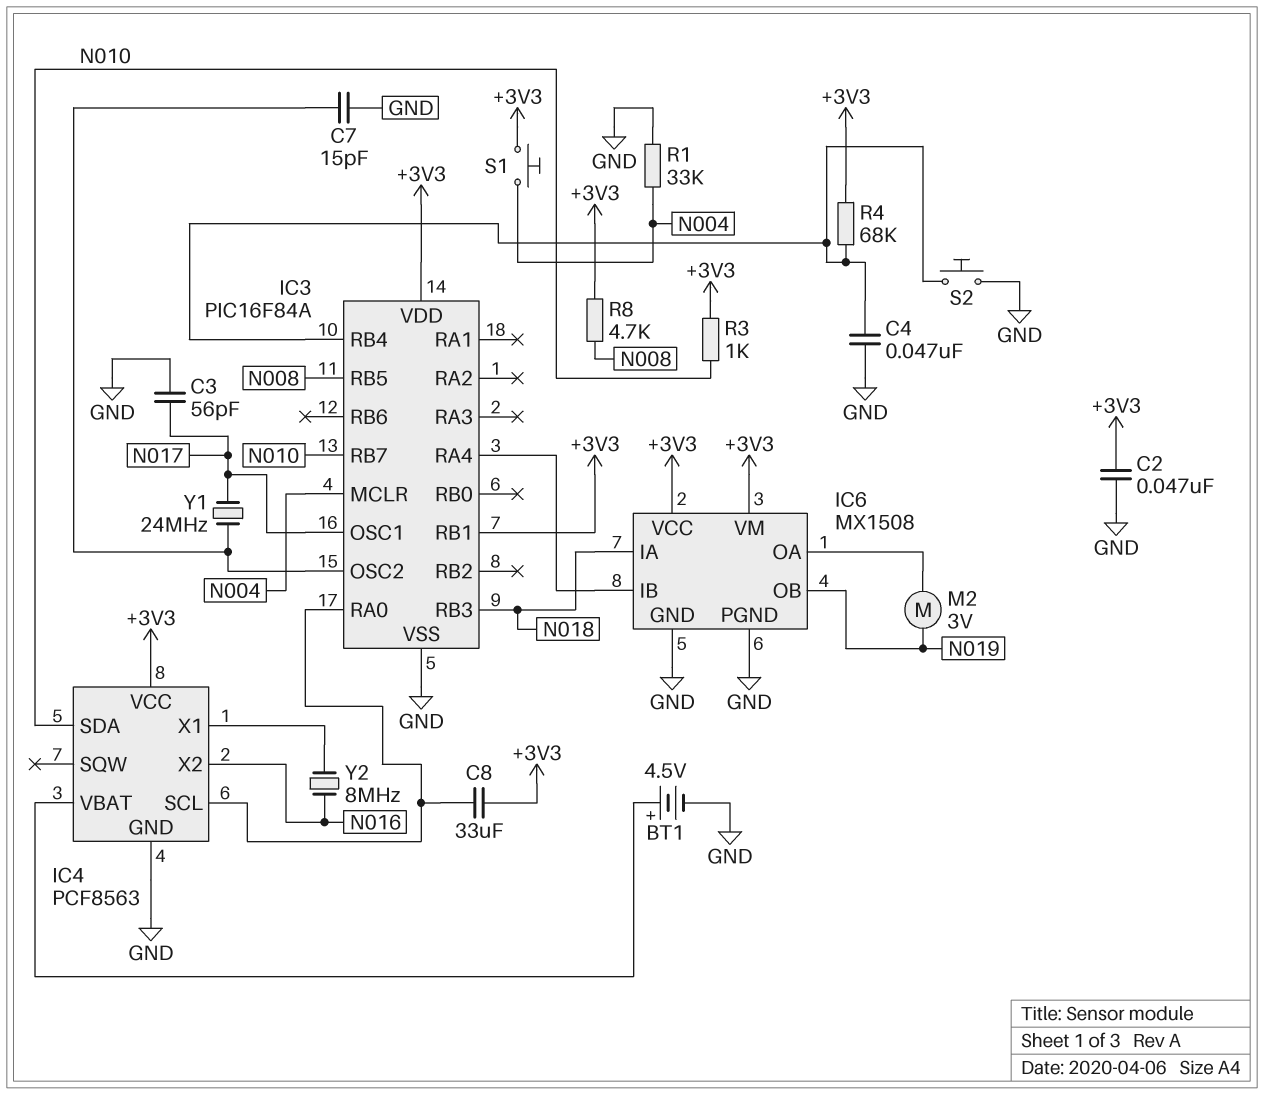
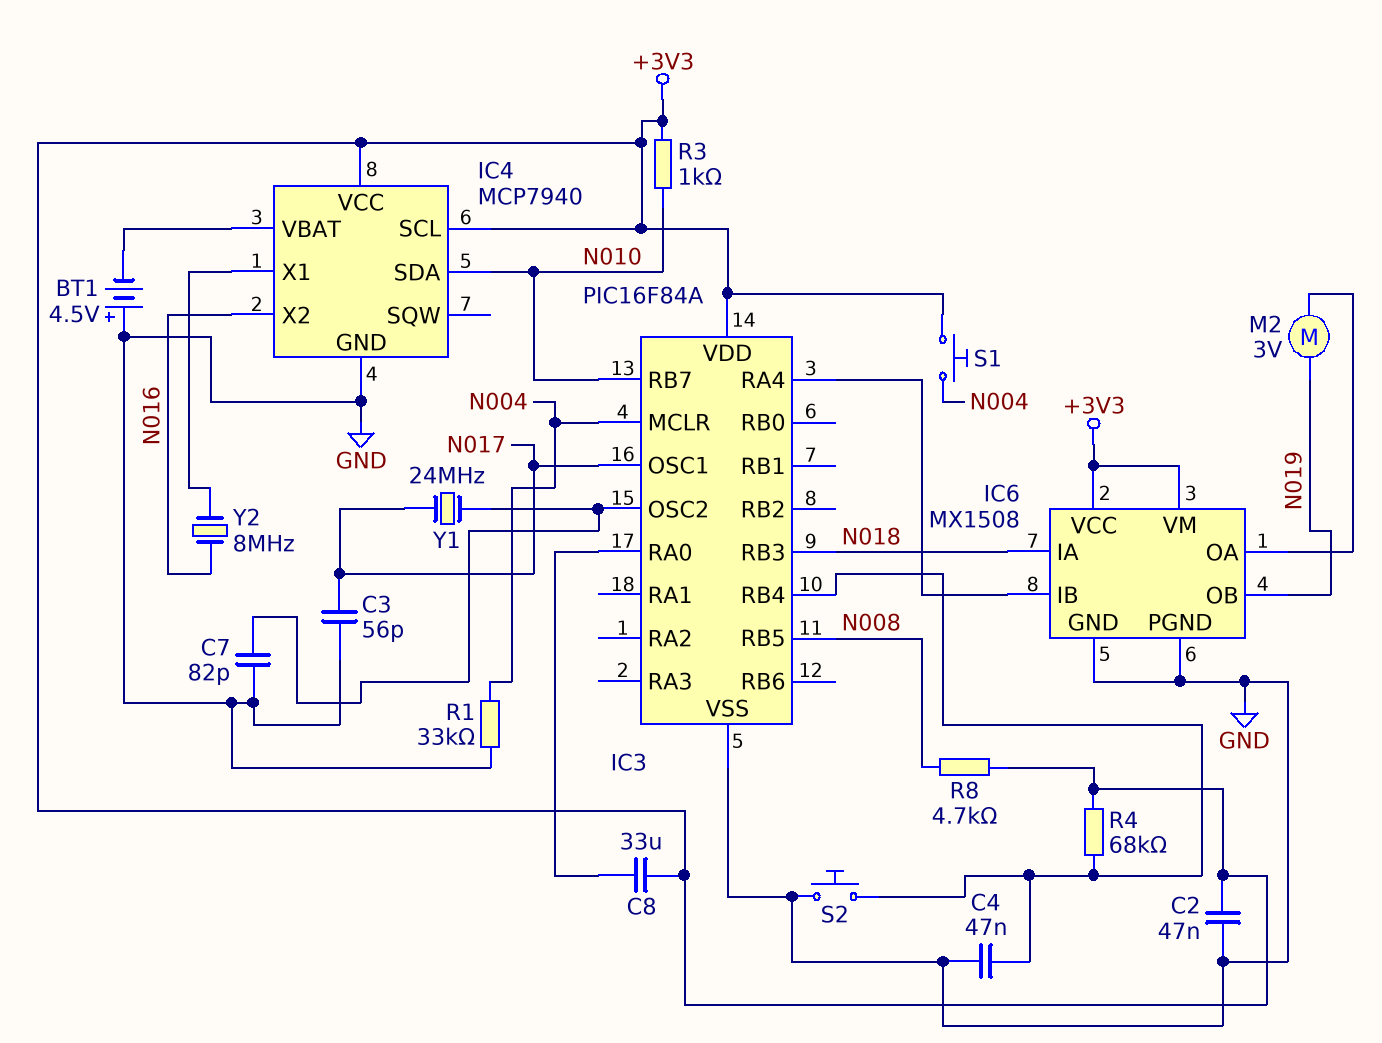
BT1: 4.5V (plus IC4/VBAT, minus GND) -> 4.5V (plus GND, minus IC4/VBAT)
C7: 15pF (GND, IC3/OSC2) -> 82pF (GND, IC3/OSC2)
IC3 pin RB1: +3V3 -> none
IC4: PCF8563 -> MCP7940
IC4 pin SCL: IC3/RA0 -> +3V3

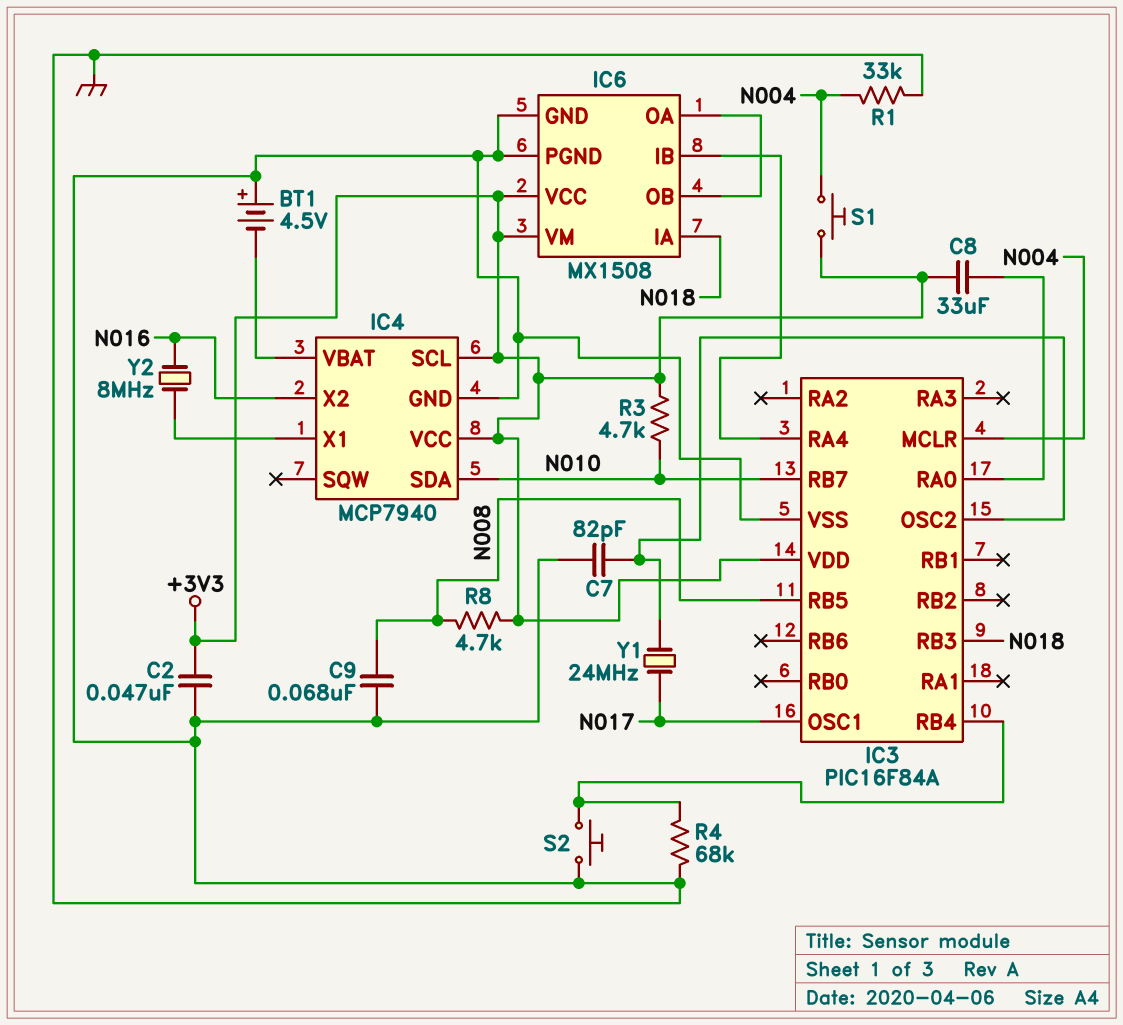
C3: 56pF (GND, N017) -> none
C4: 47nF (GND, IC3/RB4) -> none
C9: none -> 68nF (GND, N008)
IC6 pin OB: N019 -> IC6/OA
M2: motor 3V (IC6/OA, N019) -> none
R3: 1k (+3V3, N010) -> 4.7k (+3V3, N010)
R4: 68k (+3V3, IC3/RB4) -> 68k (GND, IC3/RB4)

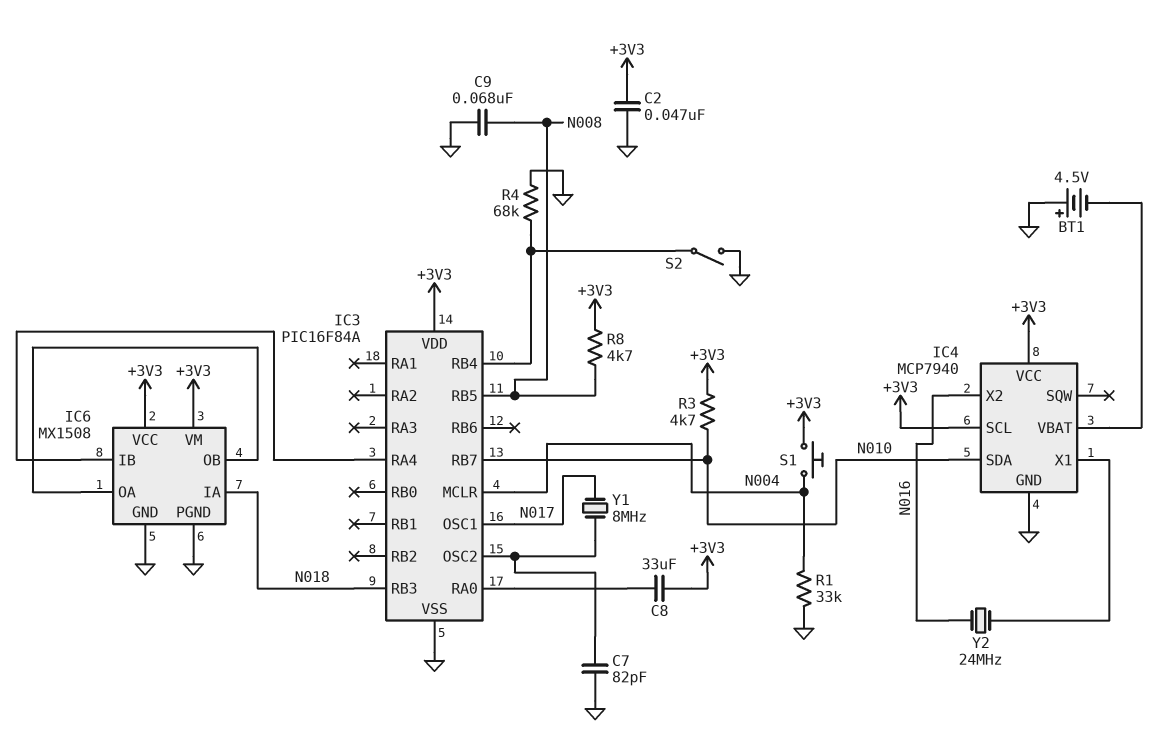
S2: button (GND, IC3/RB4) -> switch (GND, IC3/RB4)
Y1: 24MHz (IC3/OSC2, N017) -> 8MHz (IC3/OSC2, N017)
Y2: 8MHz (IC4/X1, N016) -> 24MHz (IC4/X1, N016)

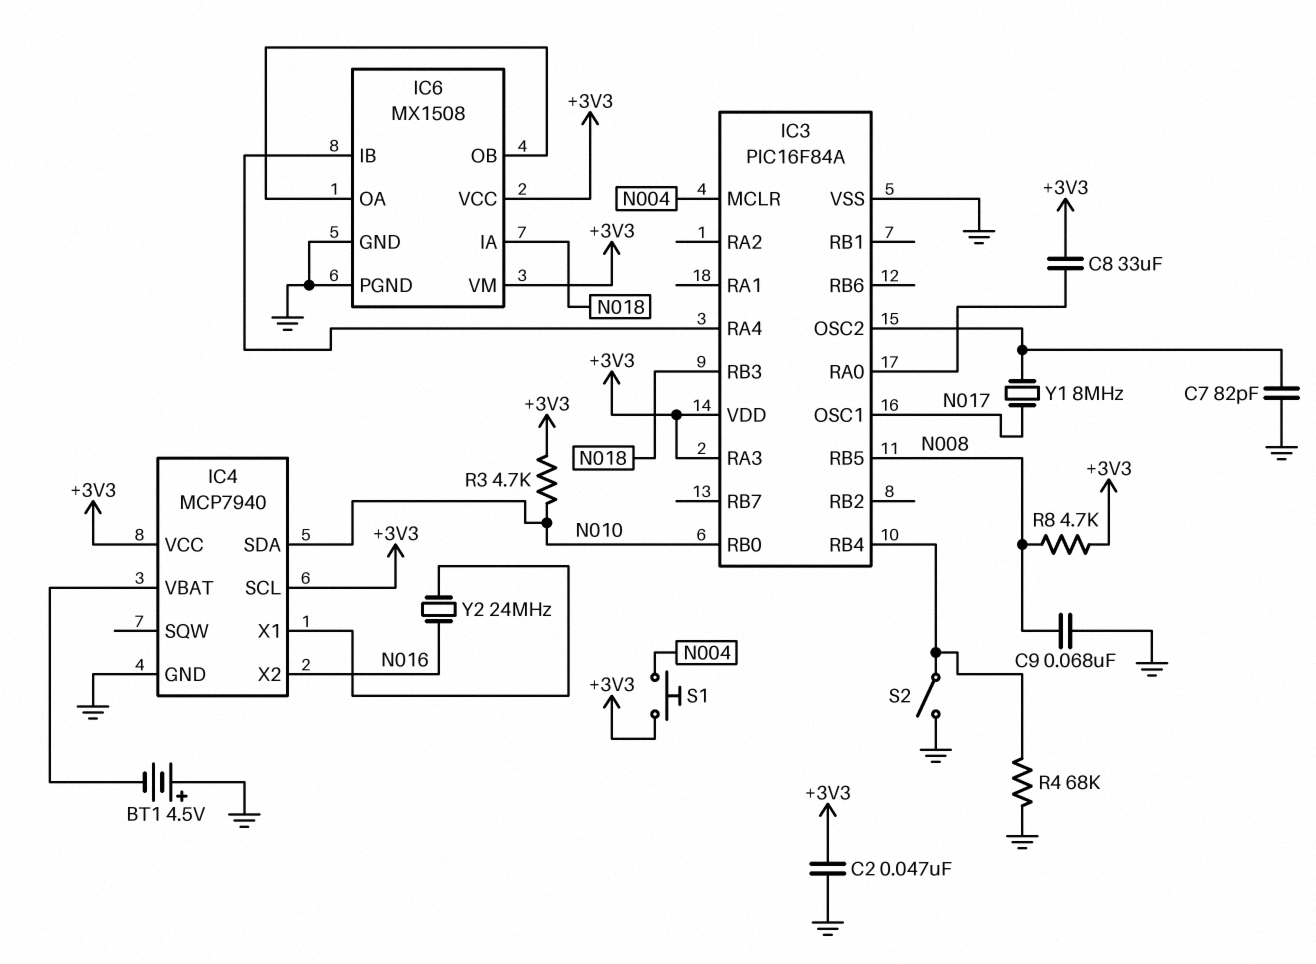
IC3 pin RA3: none -> +3V3
IC3 pin RB0: none -> N010
IC3 pin RB7: N010 -> none
R1: 33k (GND, N004) -> none

